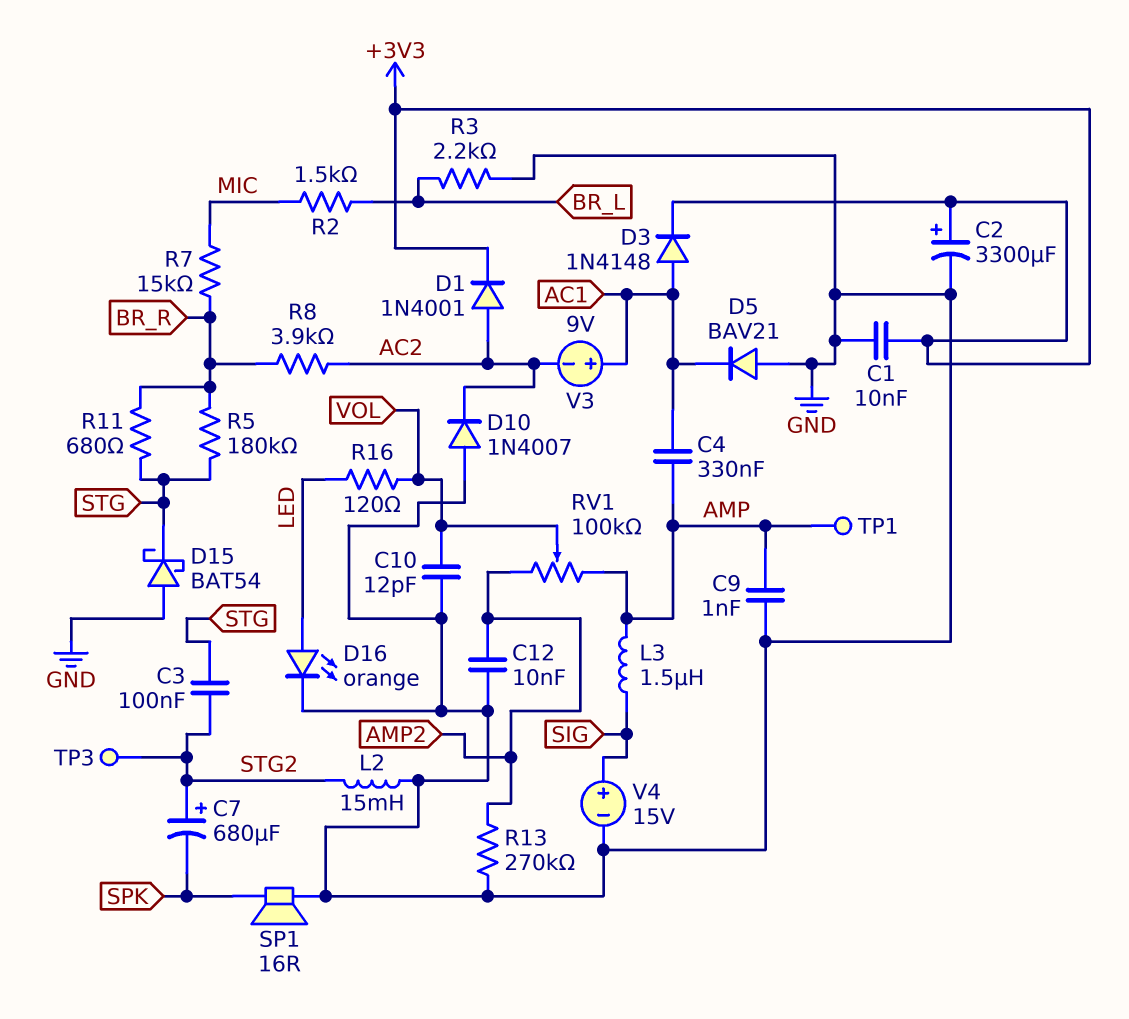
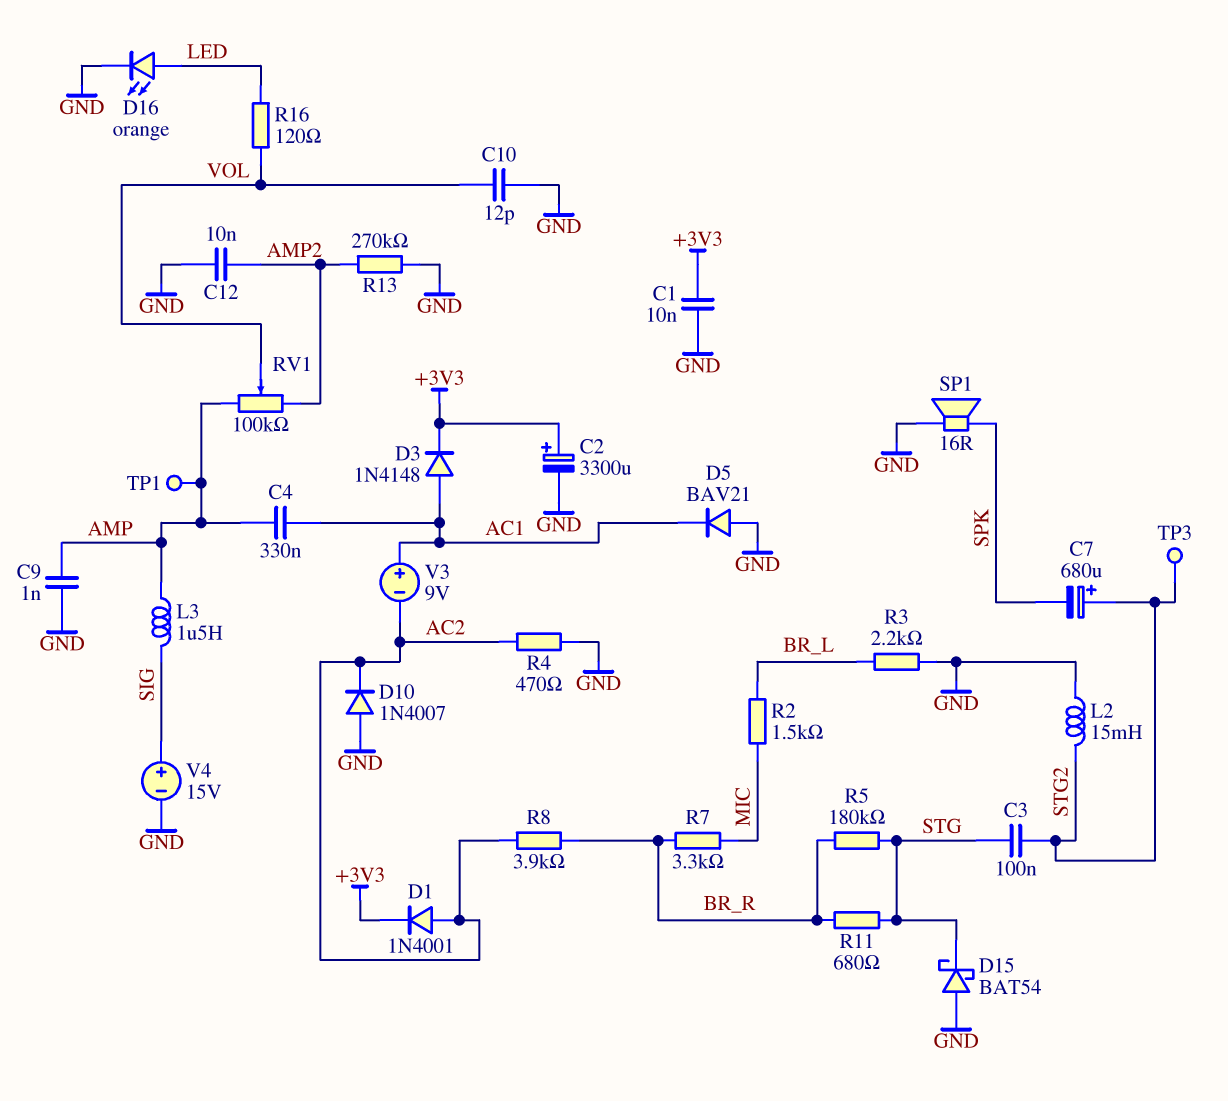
R4: none -> 470 (AC2, GND)
R7: 15k (BR_R, MIC) -> 3.3k (BR_R, MIC)

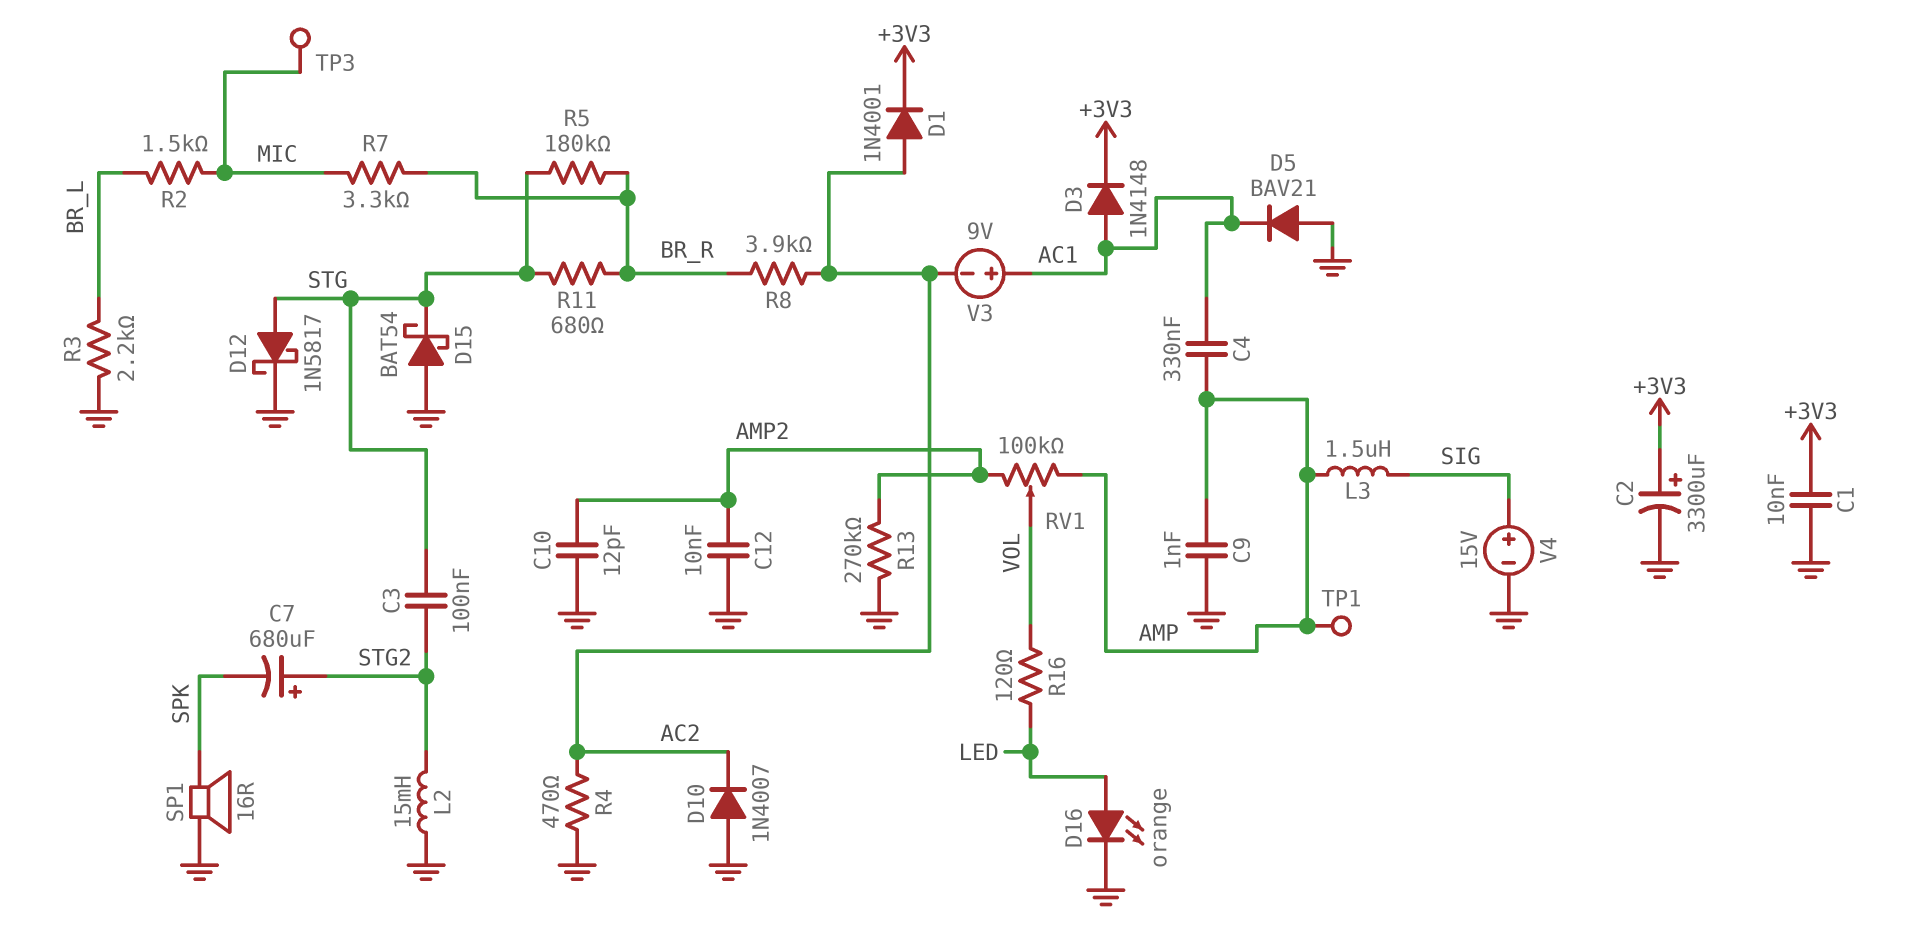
C10: 12pF (GND, VOL) -> 12pF (AMP2, GND)
D12: none -> schottky 1N5817 (A STG, K GND)
TP3: test point (STG2) -> test point (MIC)

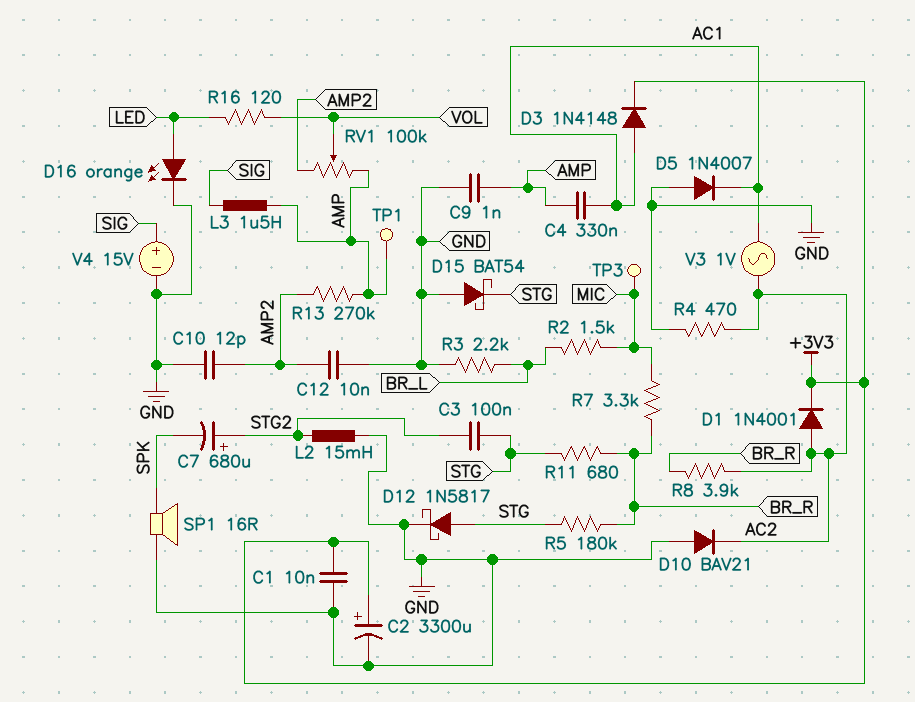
D5: diode BAV21 (A GND, K AC1) -> diode 1N4007 (A GND, K AC1)
D10: diode 1N4007 (A GND, K AC2) -> diode BAV21 (A GND, K AC2)
R13: 270k (AMP2, GND) -> 270k (AMP, AMP2)
V3: 9V (plus AC1, minus AC2) -> AC 1V (AC1, AC2)

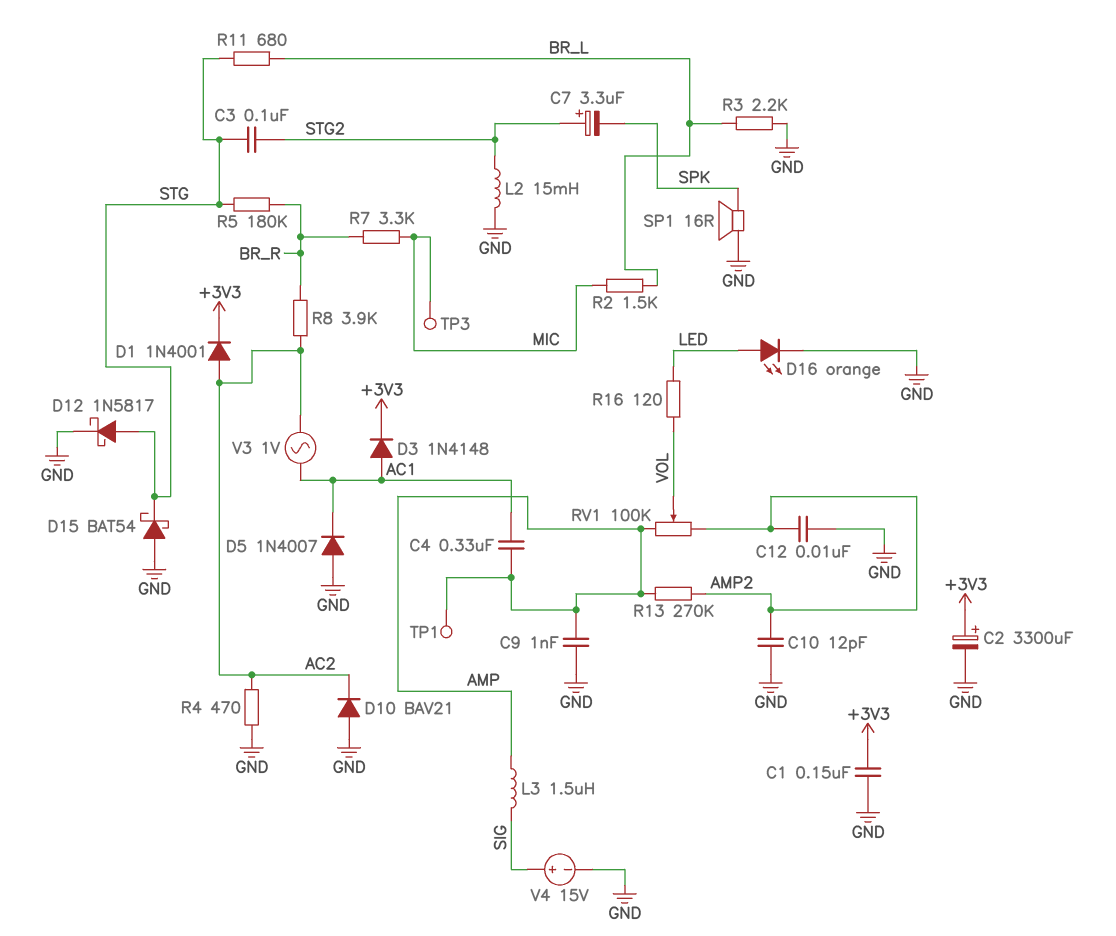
C1: 10nF (+3V3, GND) -> 150nF (+3V3, GND)
C7: 680uF (plus STG2, minus SPK) -> 3.3uF (plus STG2, minus SPK)
R11: 680 (BR_R, STG) -> 680 (BR_L, STG)

